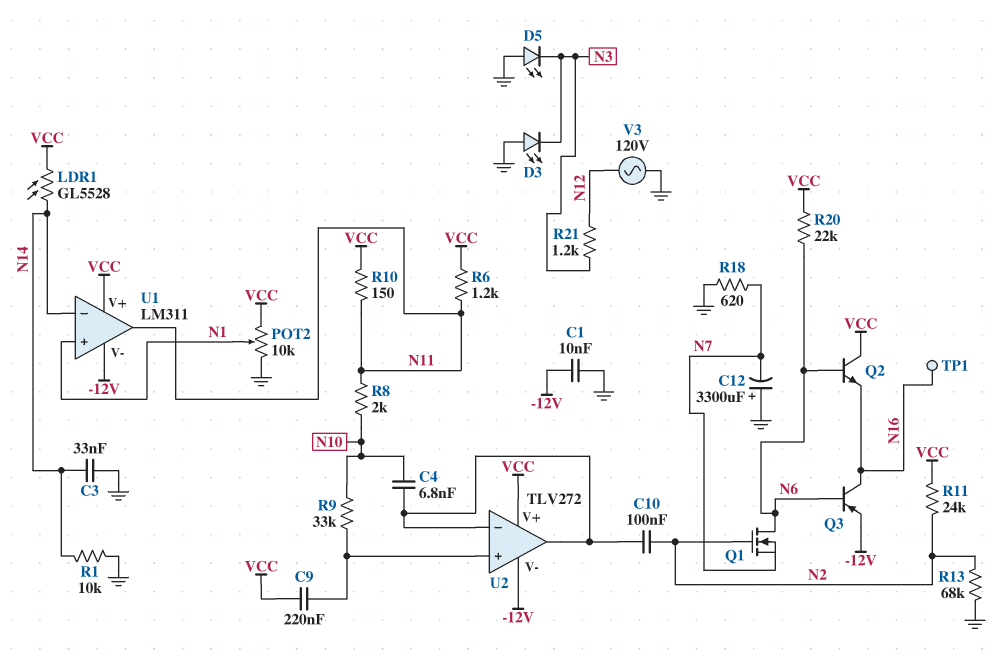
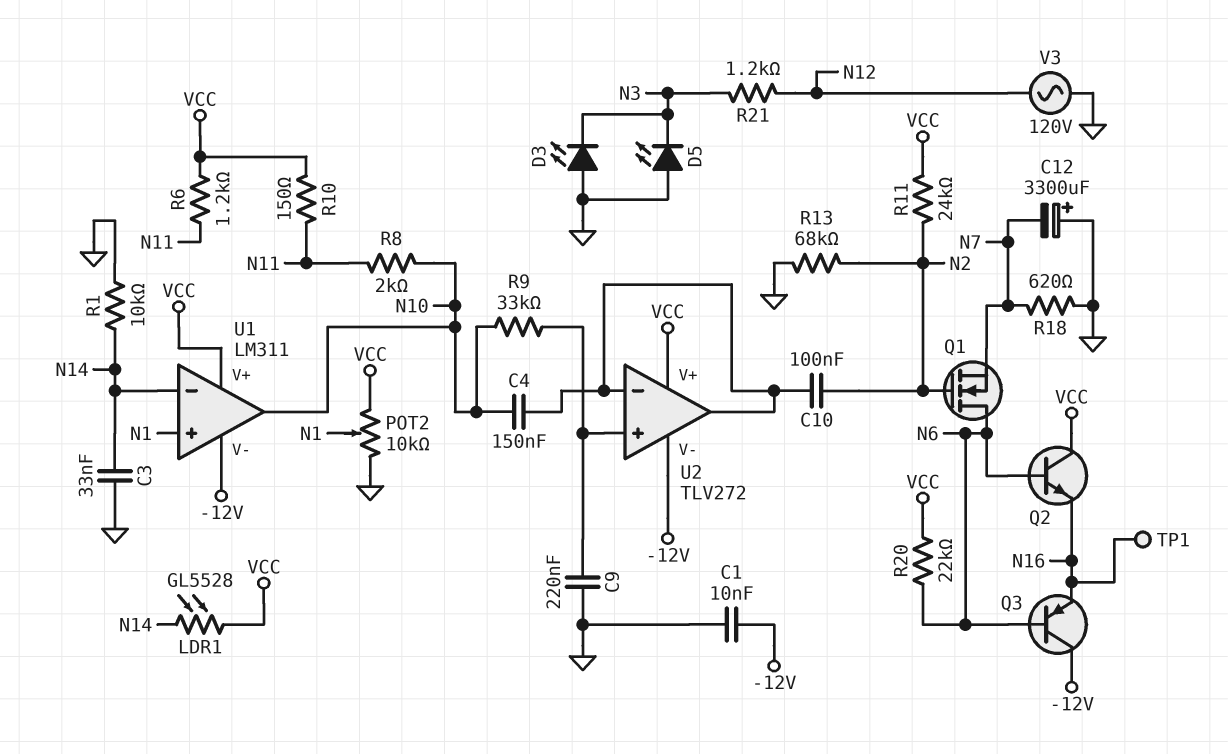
C4: 6.8nF (N10, U2/in-) -> 150nF (N10, U2/in-)
C9: 220nF (U2/in+, VCC) -> 220nF (GND, U2/in+)
Q3: PNP (B N6, C N16, E -12V) -> PNP (B N6, C -12V, E N16)
U1 pin out: N11 -> N10

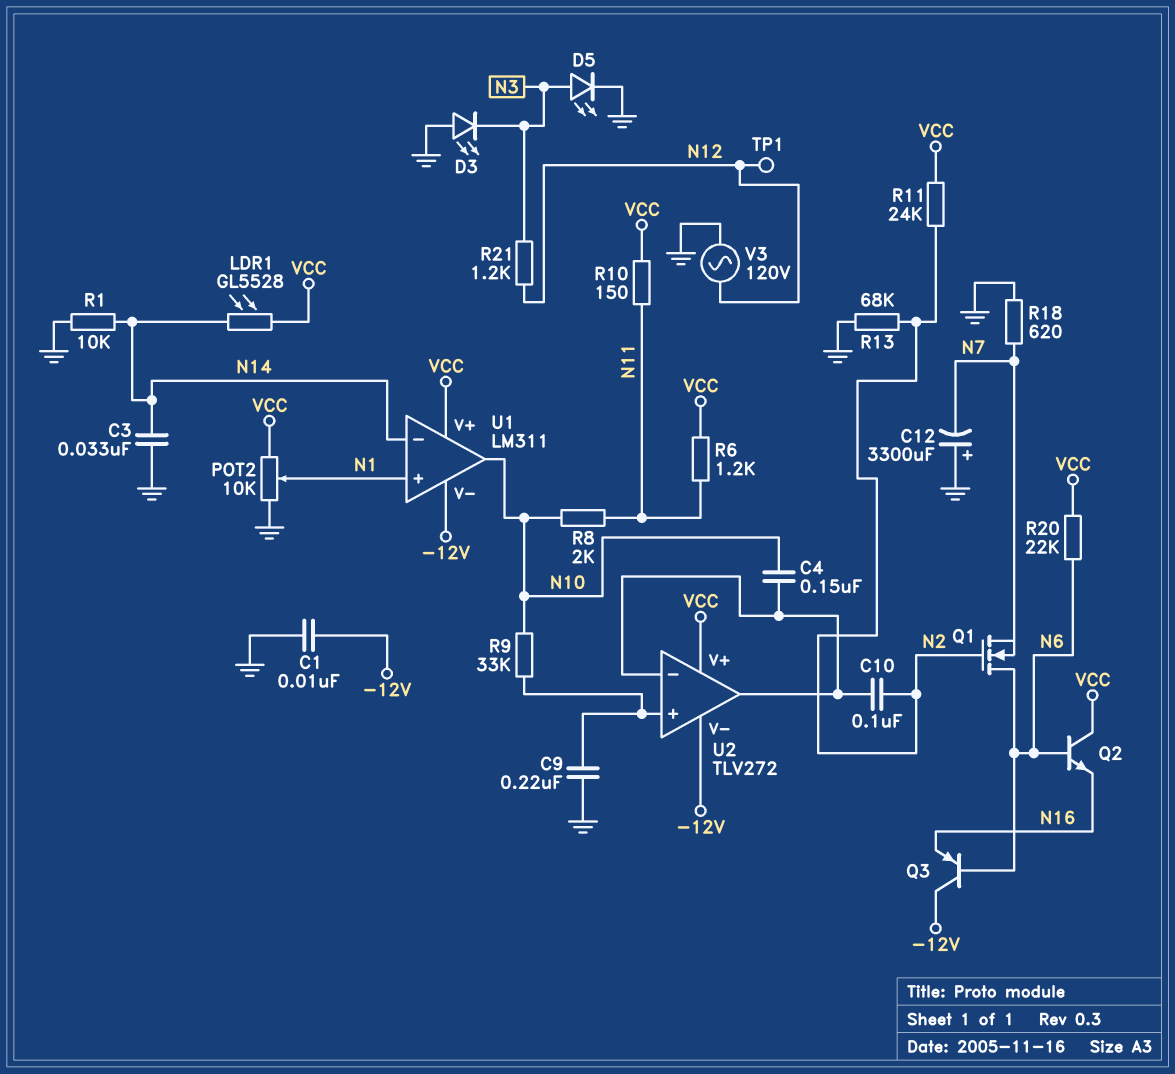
D5: LED (A GND, K N3) -> LED (A N3, K GND)
TP1: test point (N16) -> test point (N12)

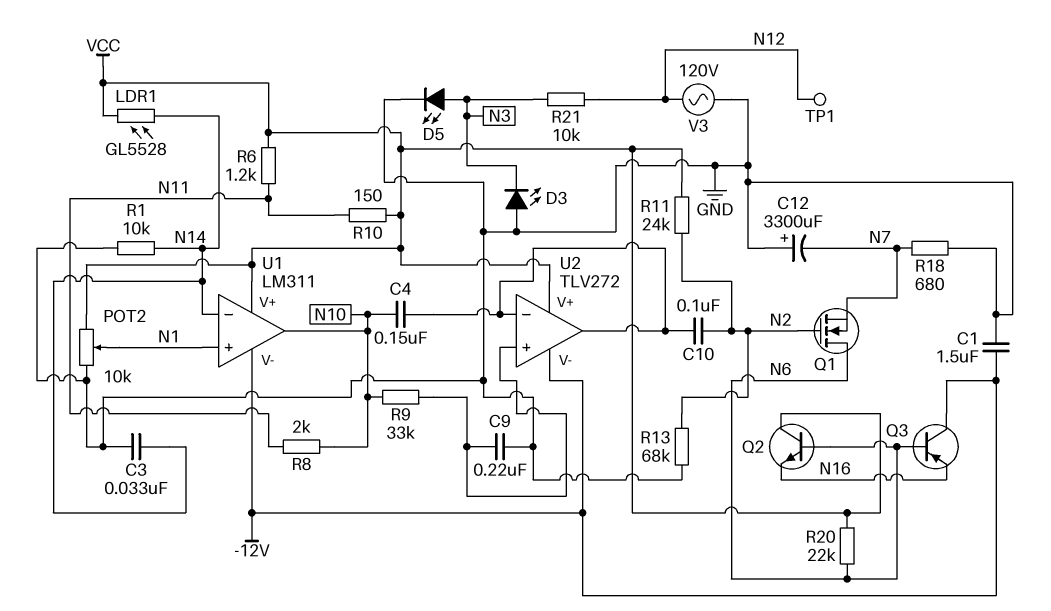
C1: 10nF (-12V, GND) -> 1.5uF (-12V, GND)
R18: 620 (GND, N7) -> 680 (GND, N7)
R21: 1.2k (N3, N12) -> 10k (N3, N12)

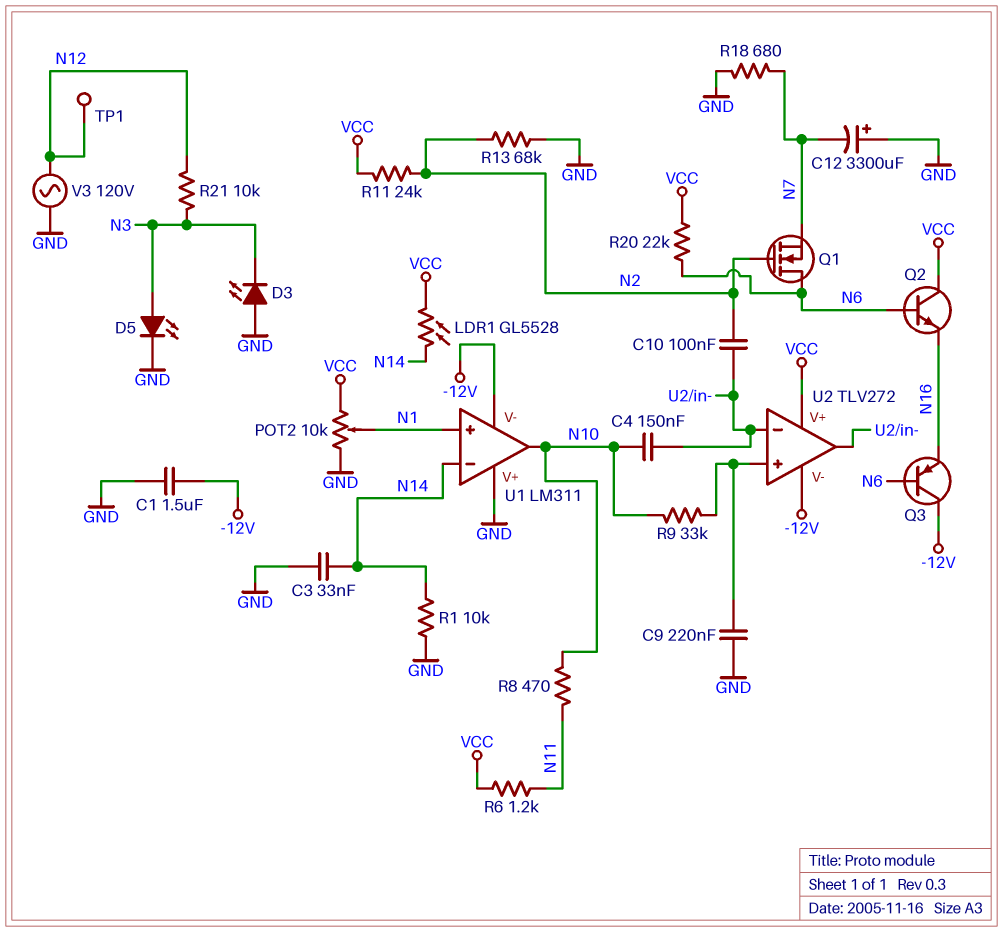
R8: 2k (N10, N11) -> 470 (N10, N11)
R10: 150 (N11, VCC) -> none
U1 pin V+: VCC -> GND

